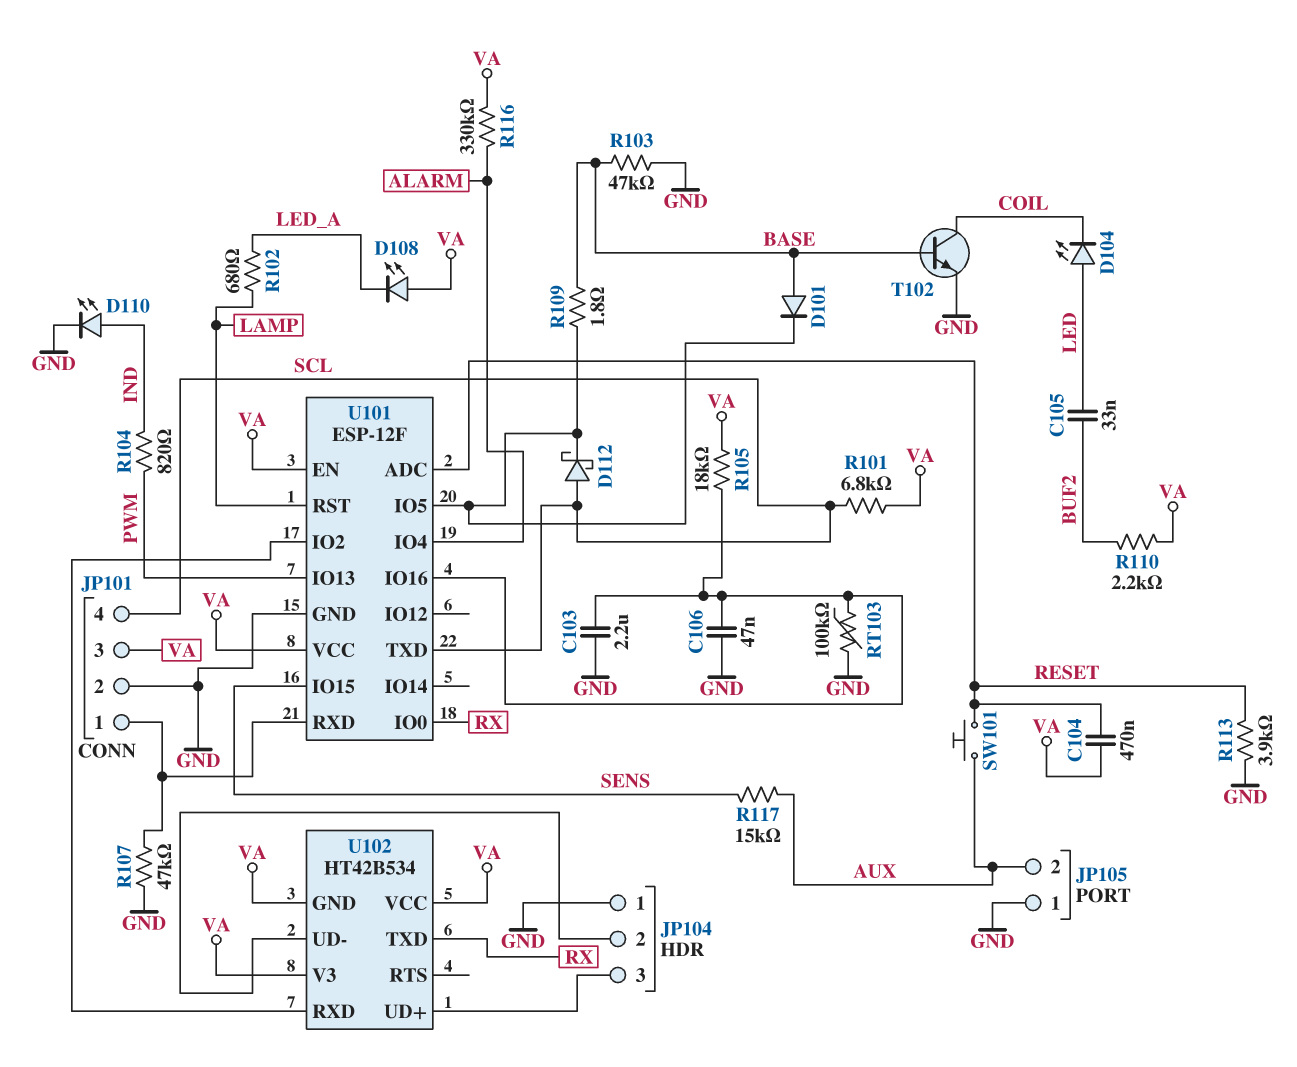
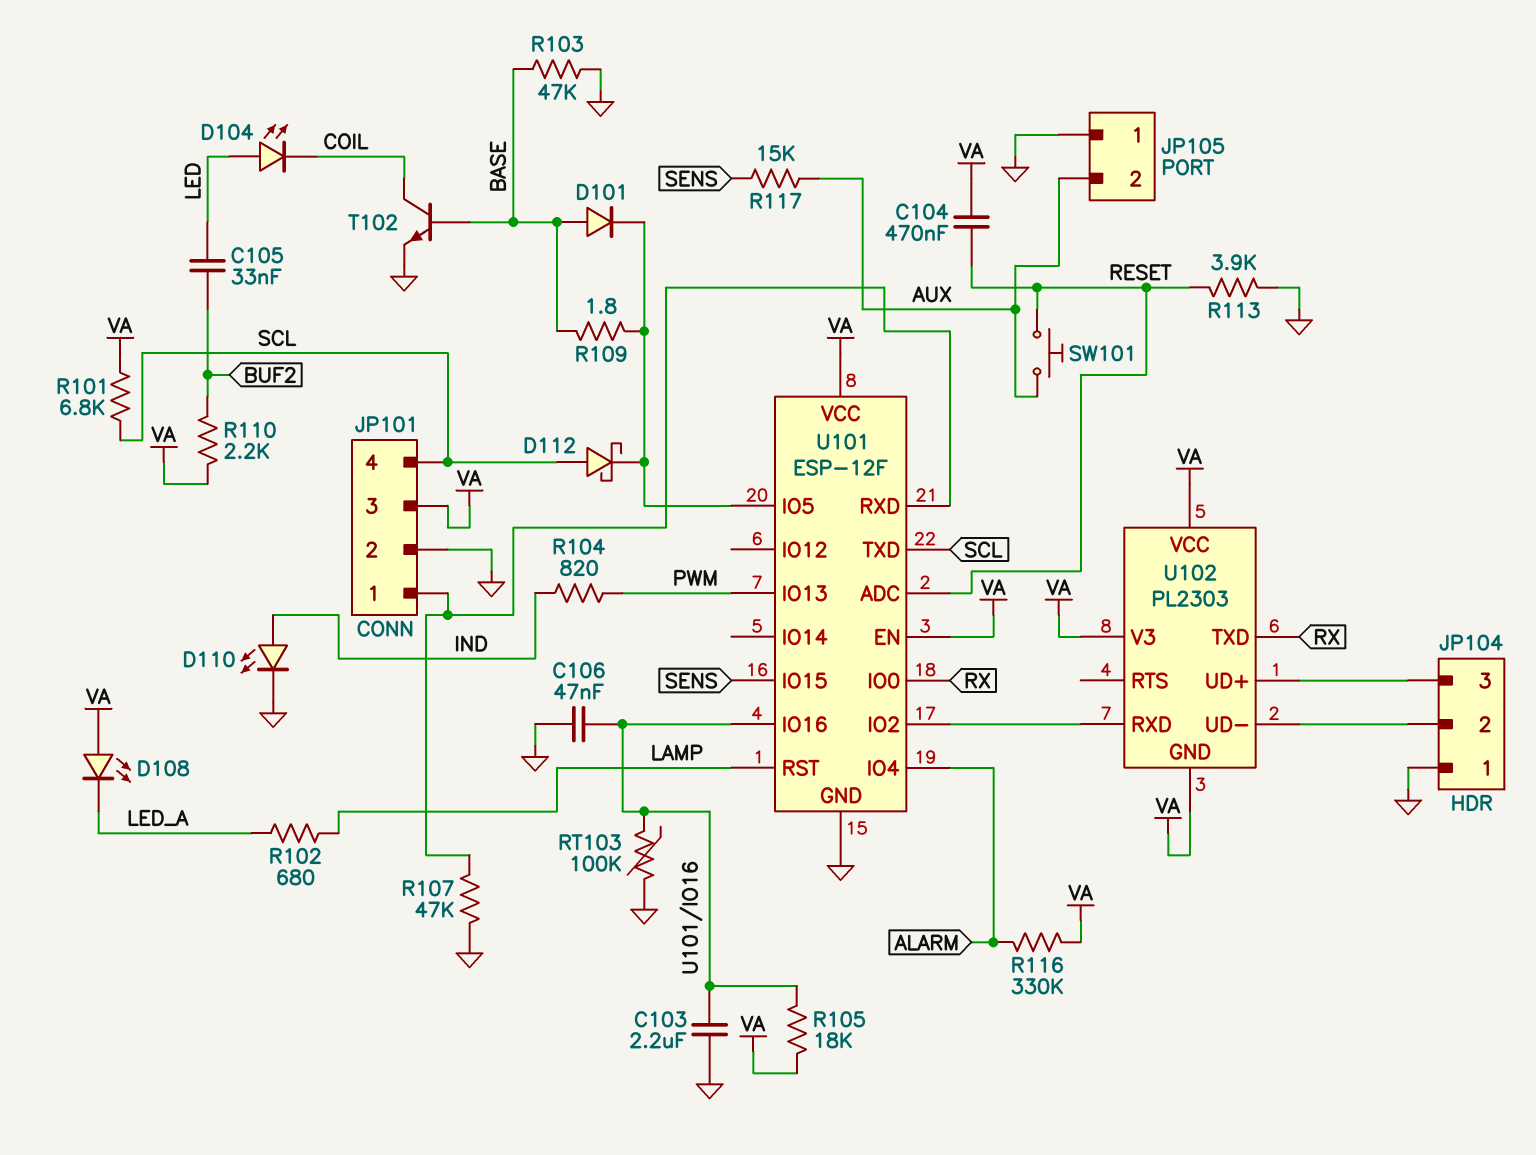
U102: HT42B534 -> PL2303

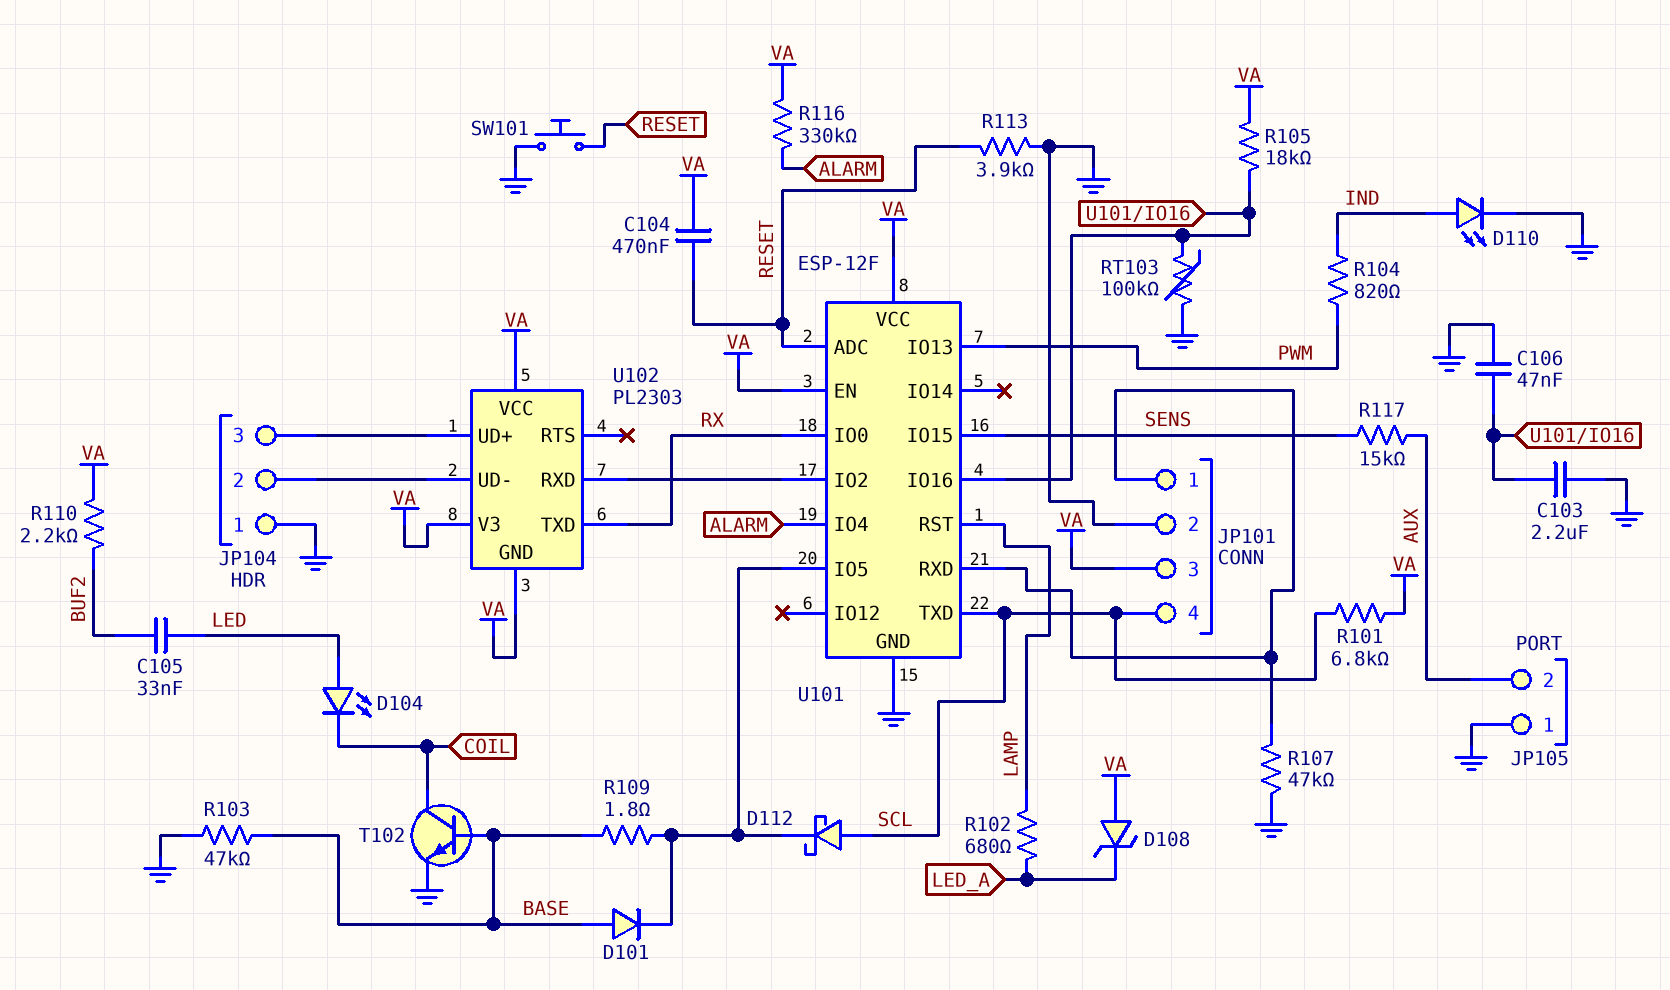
D108: LED (A VA, K LED_A) -> zener (A VA, K LED_A)
SW101: button (AUX, RESET) -> button (GND, RESET)

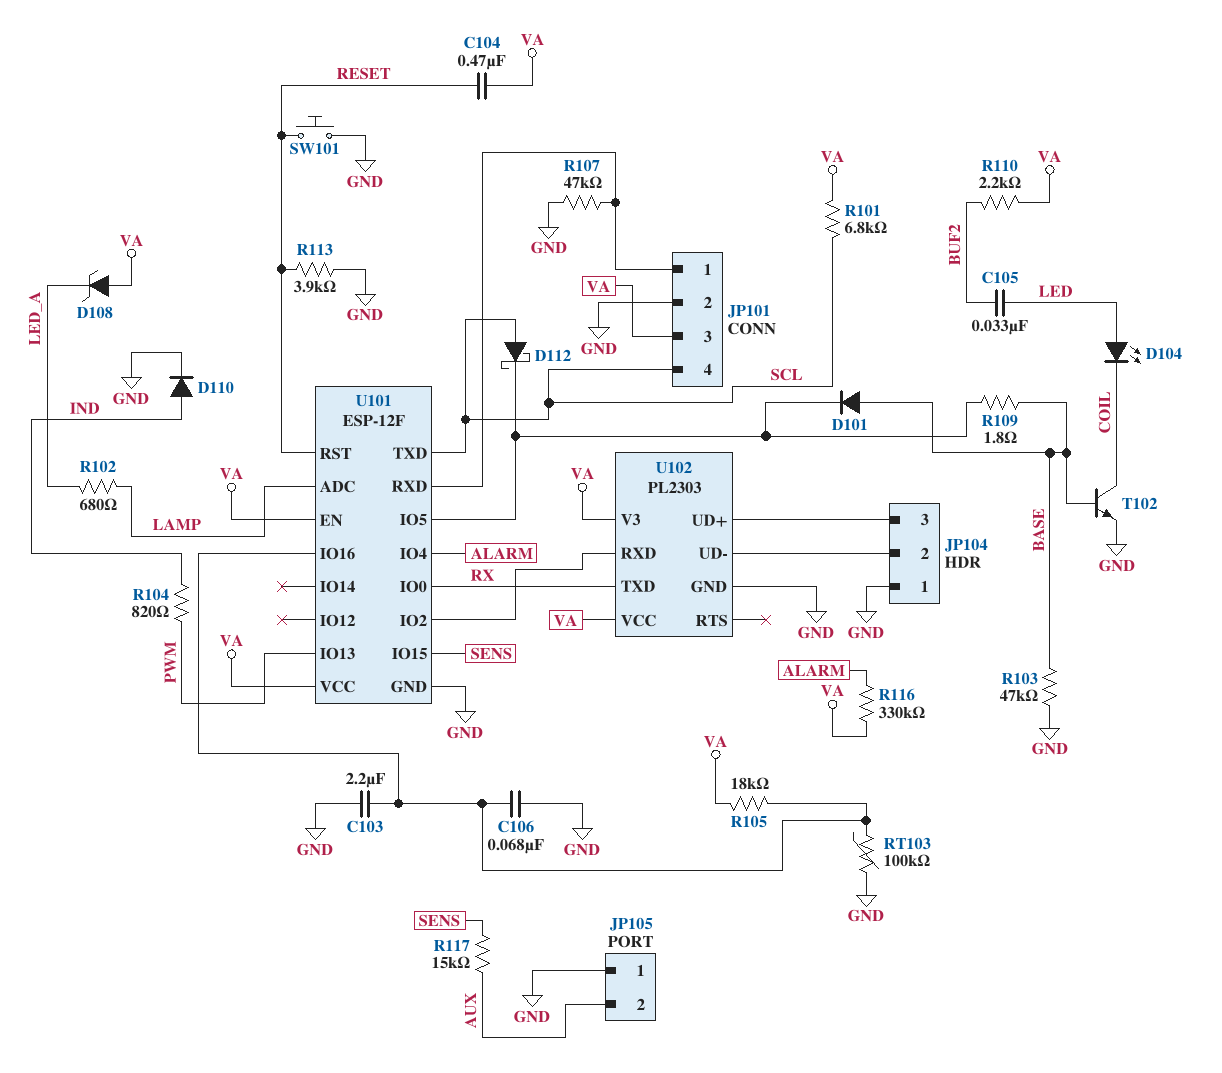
C106: 47nF (GND, U101/IO16) -> 68nF (GND, U101/IO16)
D110: LED (A IND, K GND) -> diode (A IND, K GND)
U101 pin ADC: RESET -> LAMP
U101 pin RST: LAMP -> RESET
U102 pin GND: VA -> GND

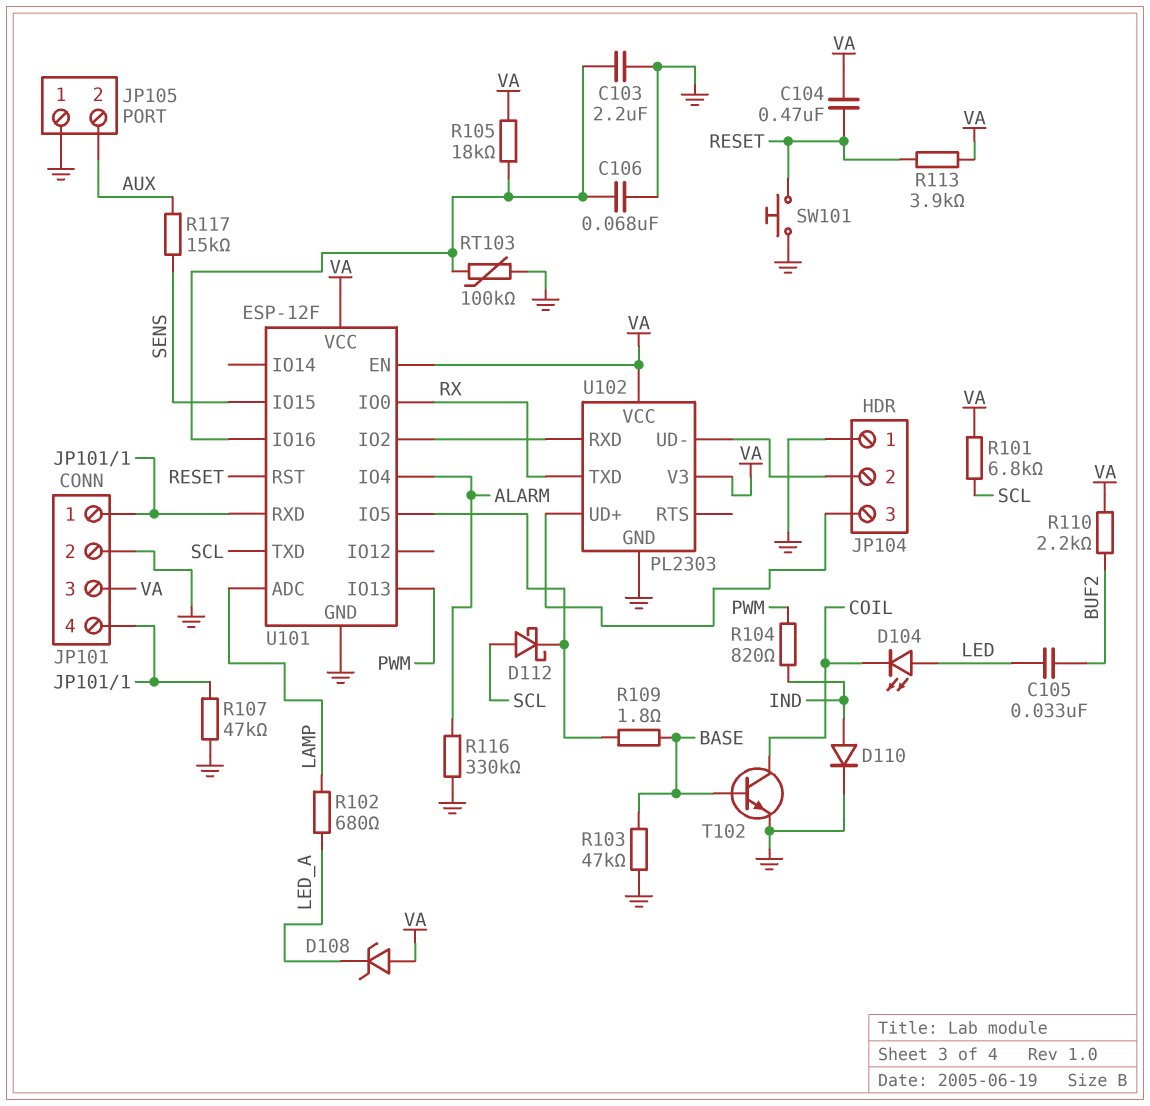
D101: diode (A BASE, K U101/IO5) -> none
JP101 pin 4: SCL -> JP101/1
R113: 3.9k (GND, RESET) -> 3.9k (RESET, VA)
R116: 330k (ALARM, VA) -> 330k (ALARM, GND)

